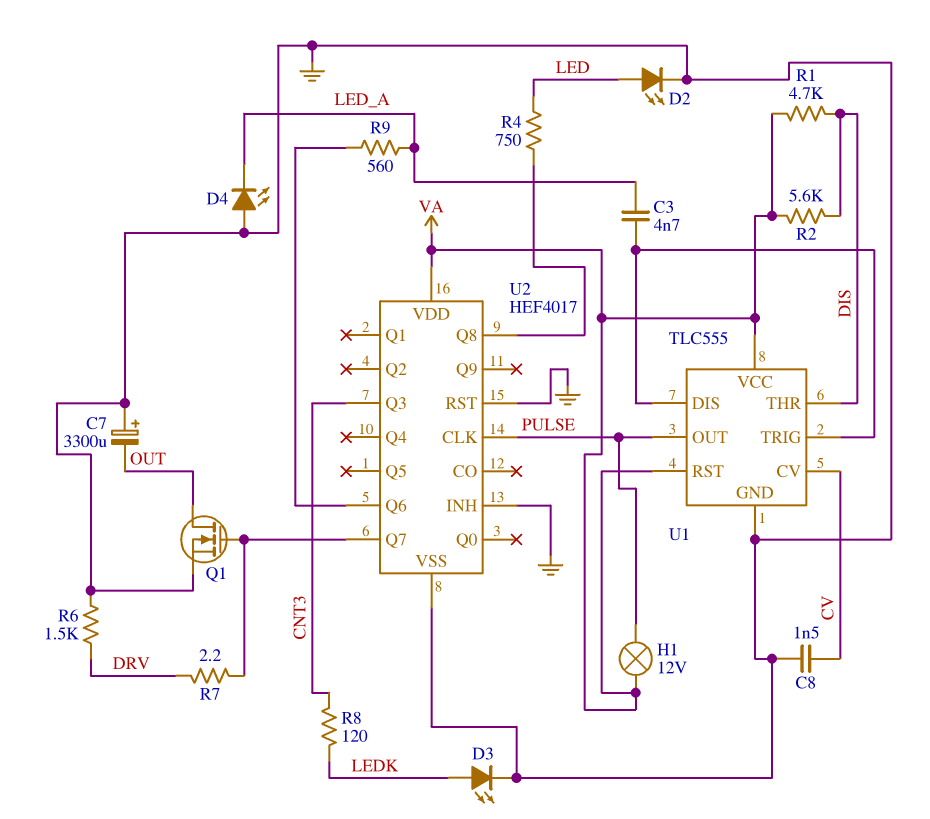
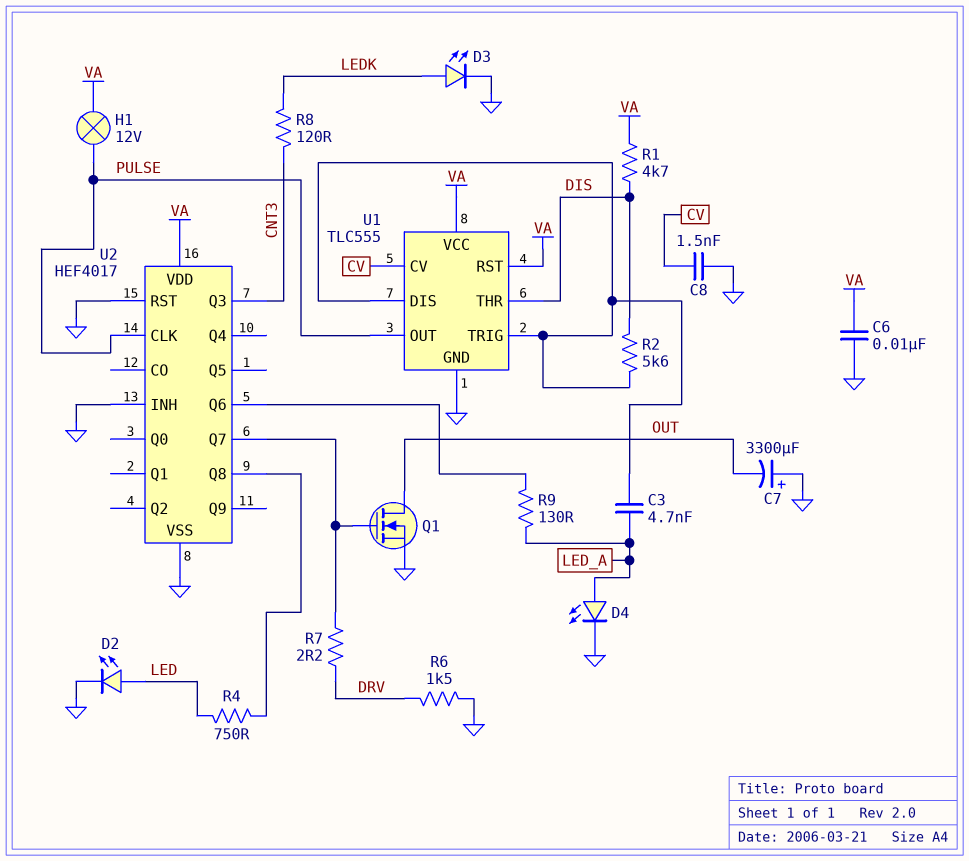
C6: none -> 10nF (GND, VA)
D4: LED (A GND, K LED_A) -> LED (A LED_A, K GND)
R2: 5.6k (DIS, VA) -> 5.6k (DIS, U1/DIS)
R9: 560 (LED_A, U2/Q6) -> 130 (LED_A, U2/Q6)

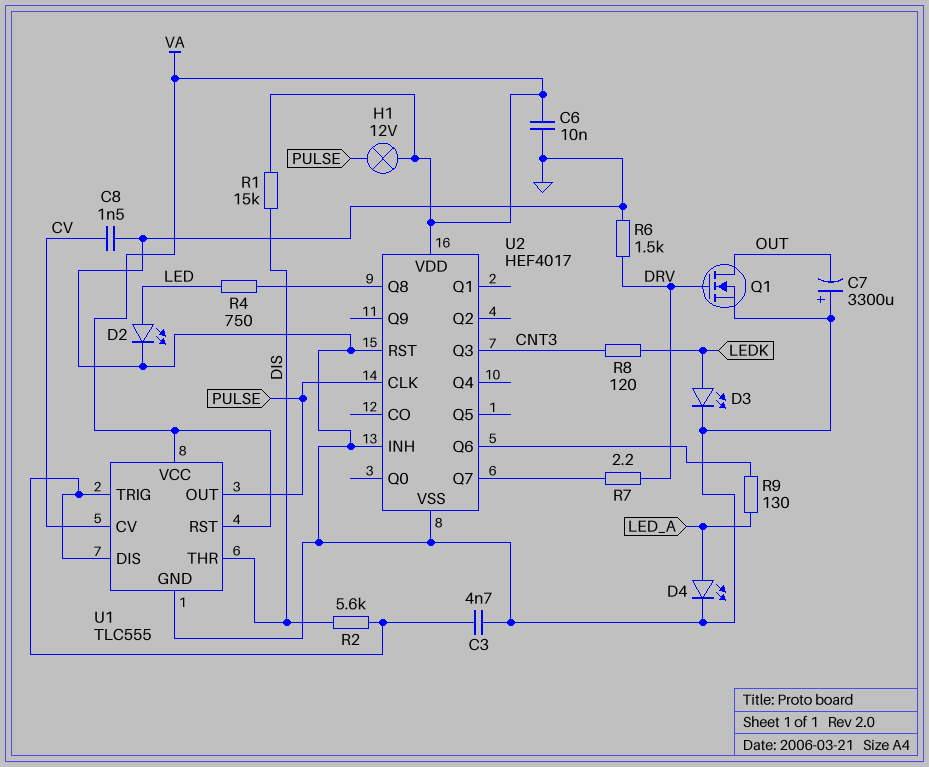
C3: 4.7nF (LED_A, U1/DIS) -> 4.7nF (GND, U1/DIS)
Q1: NMOS (G U2/Q7, D OUT, S GND) -> NMOS (G DRV, D OUT, S GND)
R1: 4.7k (DIS, VA) -> 15k (DIS, VA)

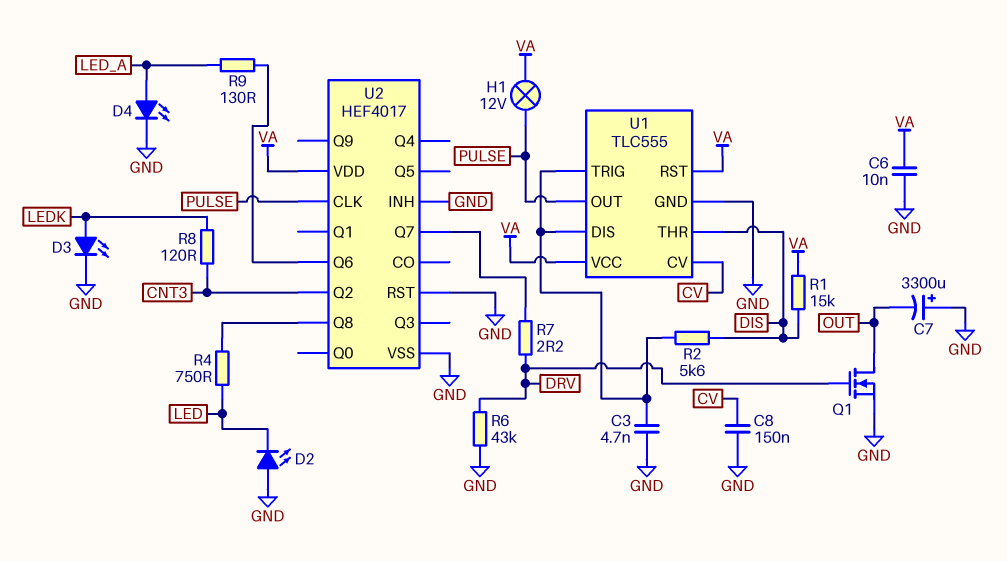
C8: 1.5nF (CV, GND) -> 150nF (CV, GND)
D2: LED (A LED, K GND) -> LED (A GND, K LED)
R6: 1.5k (DRV, GND) -> 43k (DRV, GND)
U2 pin Q2: none -> CNT3
U2 pin Q3: CNT3 -> none

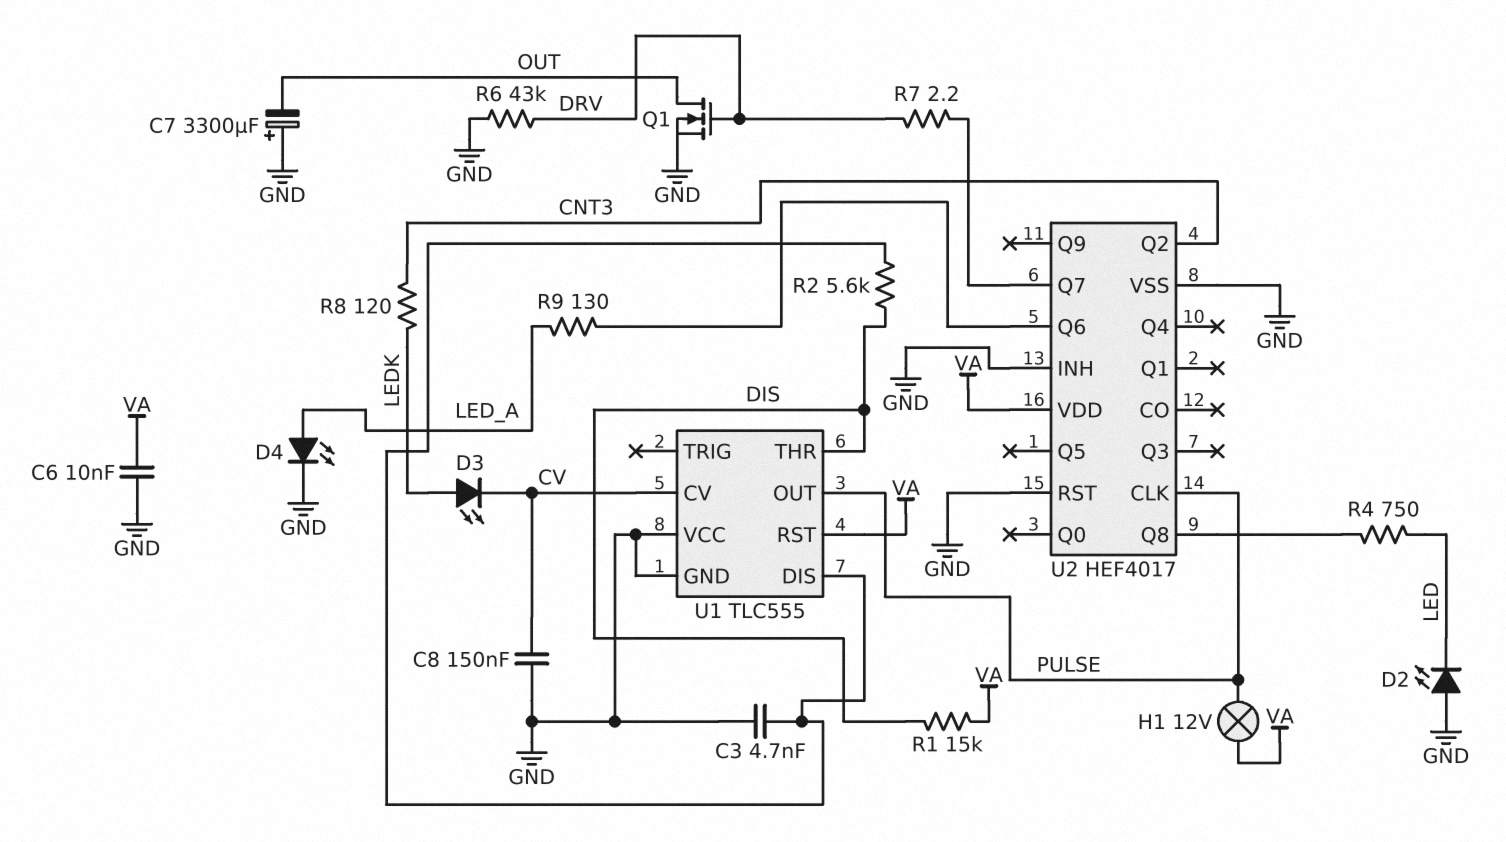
D3: LED (A LEDK, K GND) -> LED (A LEDK, K CV)
U1 pin TRIG: U1/DIS -> none
U1 pin VCC: VA -> GND

